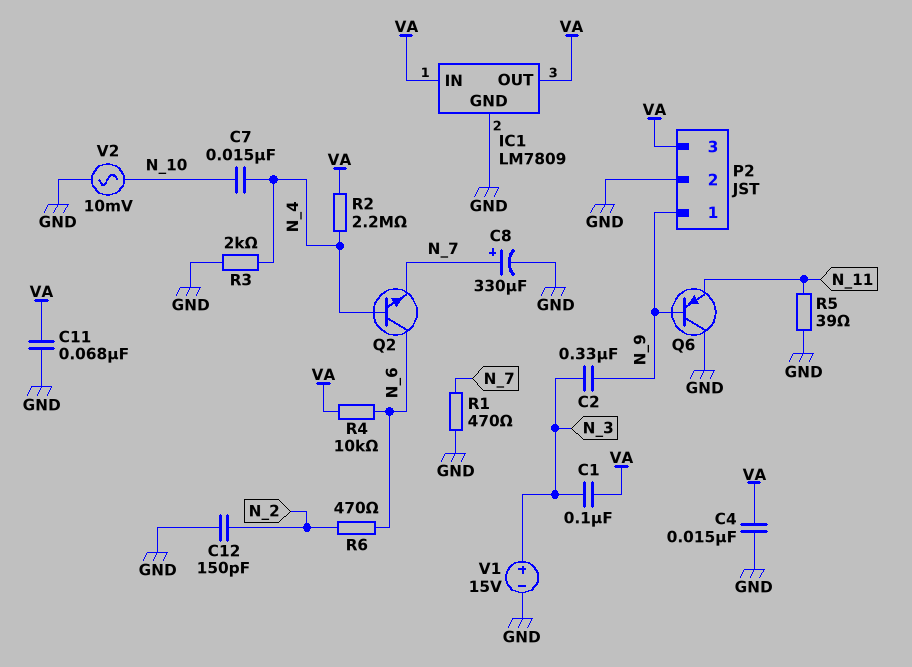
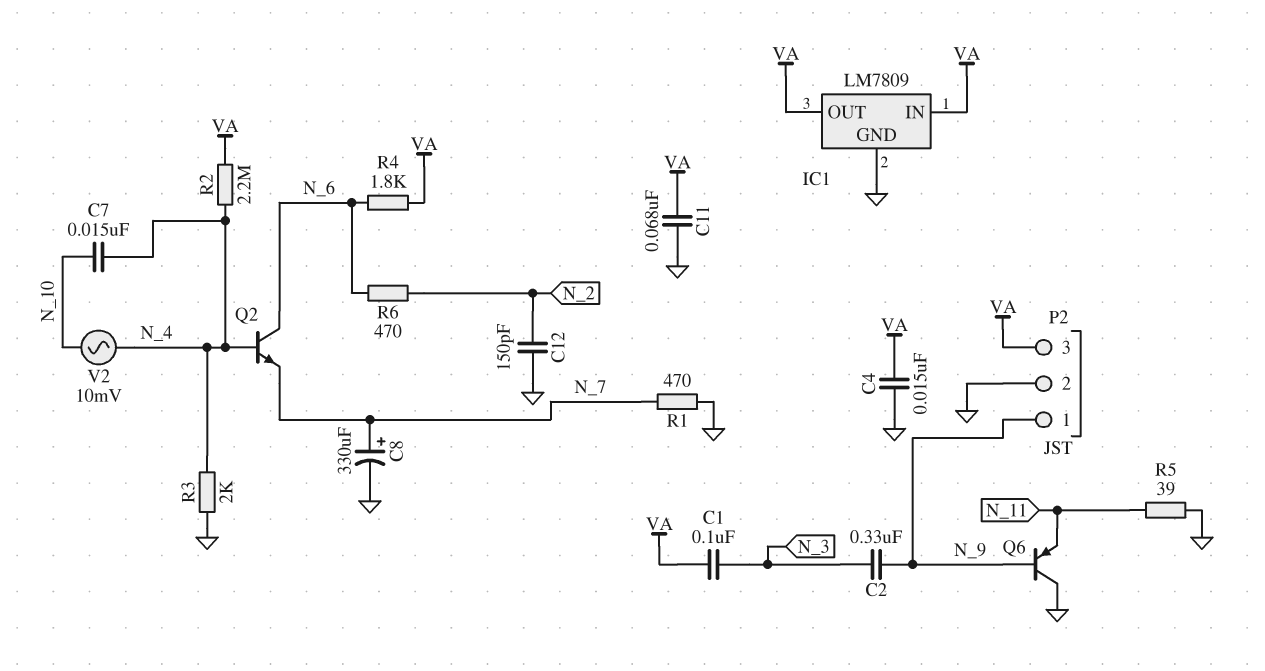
R4: 10k (N_6, VA) -> 1.8k (N_6, VA)
V1: 15V (plus N_3, minus GND) -> none
V2: AC 10mV (GND, N_10) -> AC 10mV (N_4, N_10)

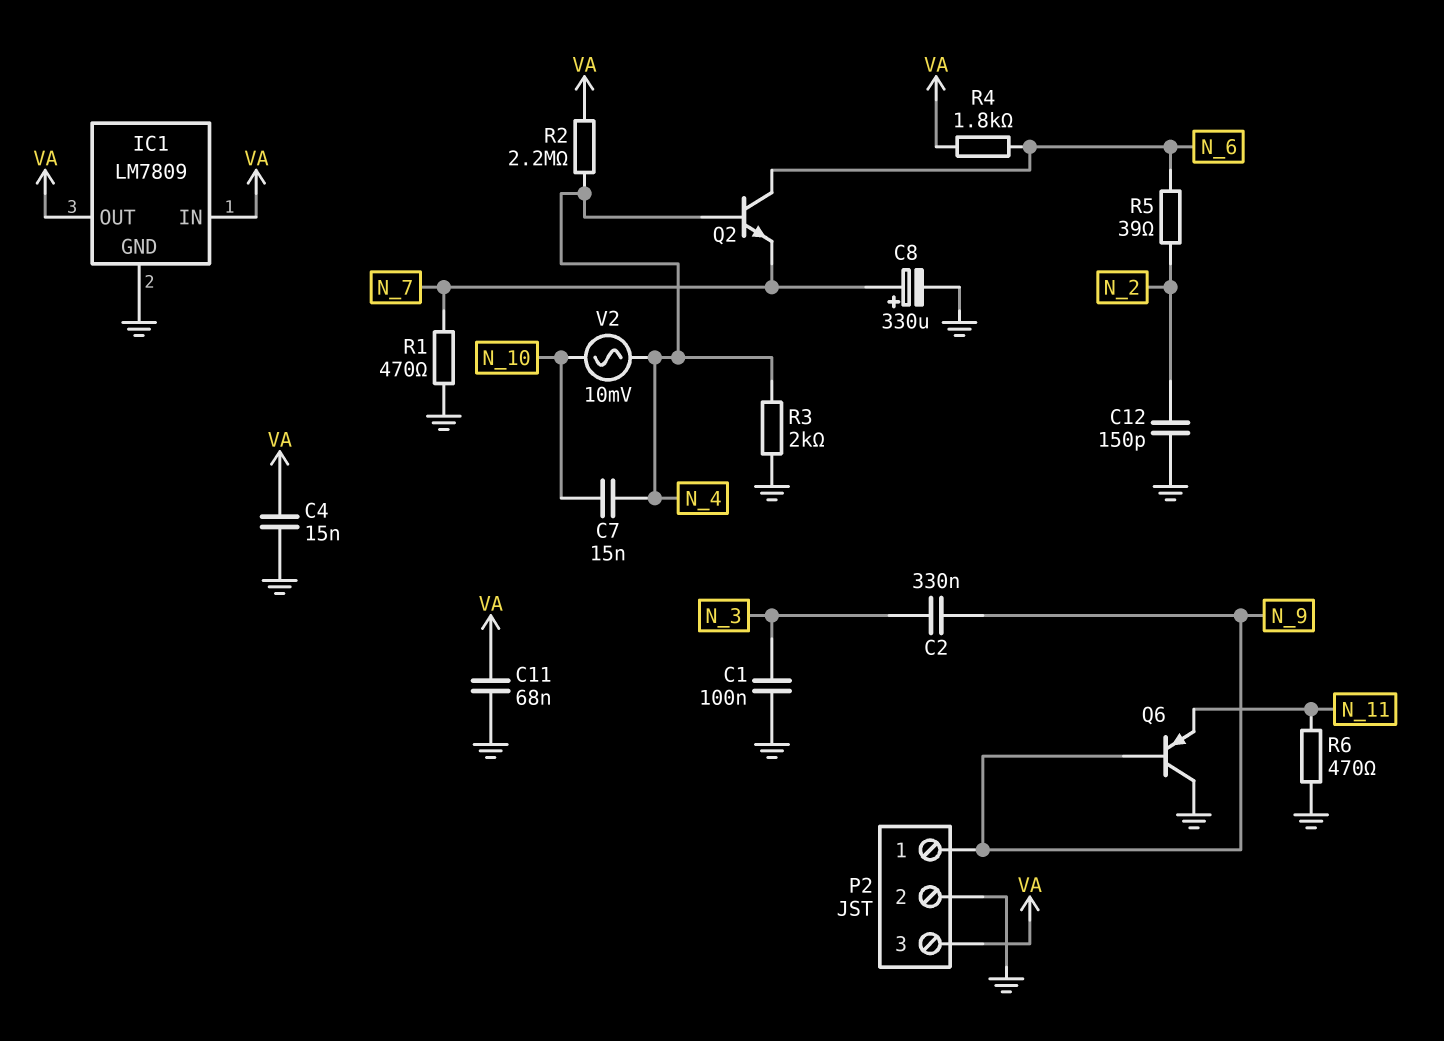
C1: 100nF (N_3, VA) -> 100nF (GND, N_3)
R5: 39 (GND, N_11) -> 39 (N_2, N_6)
R6: 470 (N_2, N_6) -> 470 (GND, N_11)

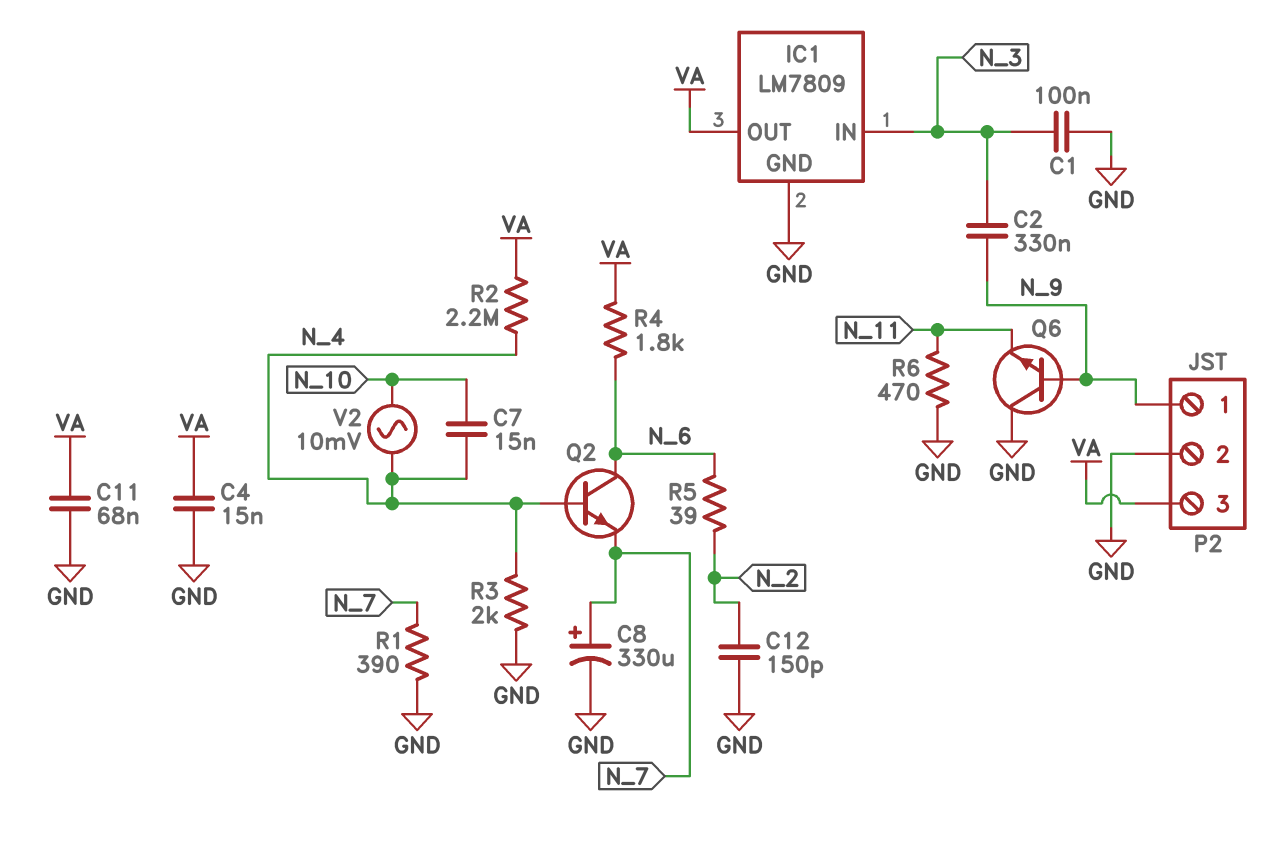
IC1 pin IN: VA -> N_3
Q6: PNP (B N_9, C GND, E N_11) -> NPN (B N_9, C GND, E N_11)
R1: 470 (GND, N_7) -> 390 (GND, N_7)

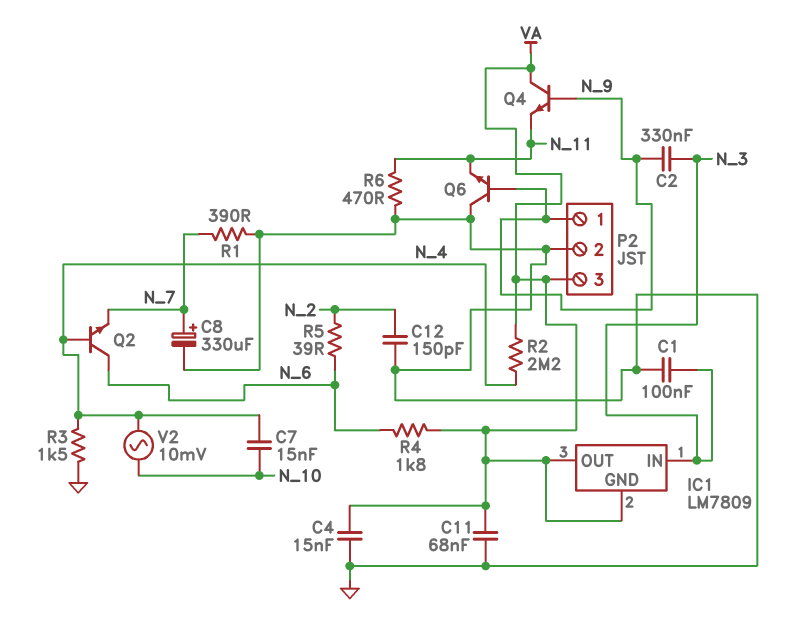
IC1 pin GND: GND -> VA
Q4: none -> NPN (B N_9, C VA, E N_11)
R3: 2k (GND, N_4) -> 1.5k (GND, N_4)

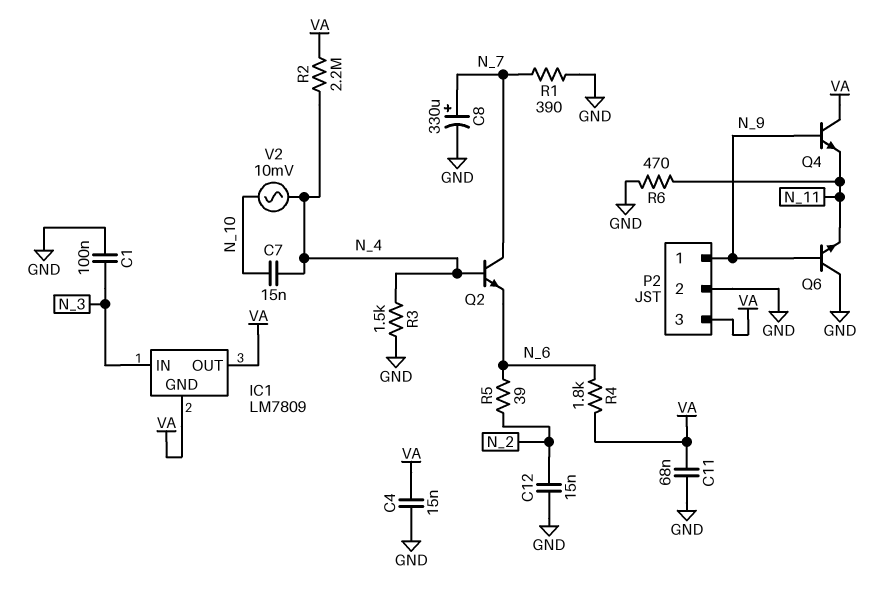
C2: 330nF (N_3, N_9) -> none
C12: 150pF (GND, N_2) -> 15nF (GND, N_2)
Q2: NPN (B N_4, C N_6, E N_7) -> NPN (B N_4, C N_7, E N_6)

